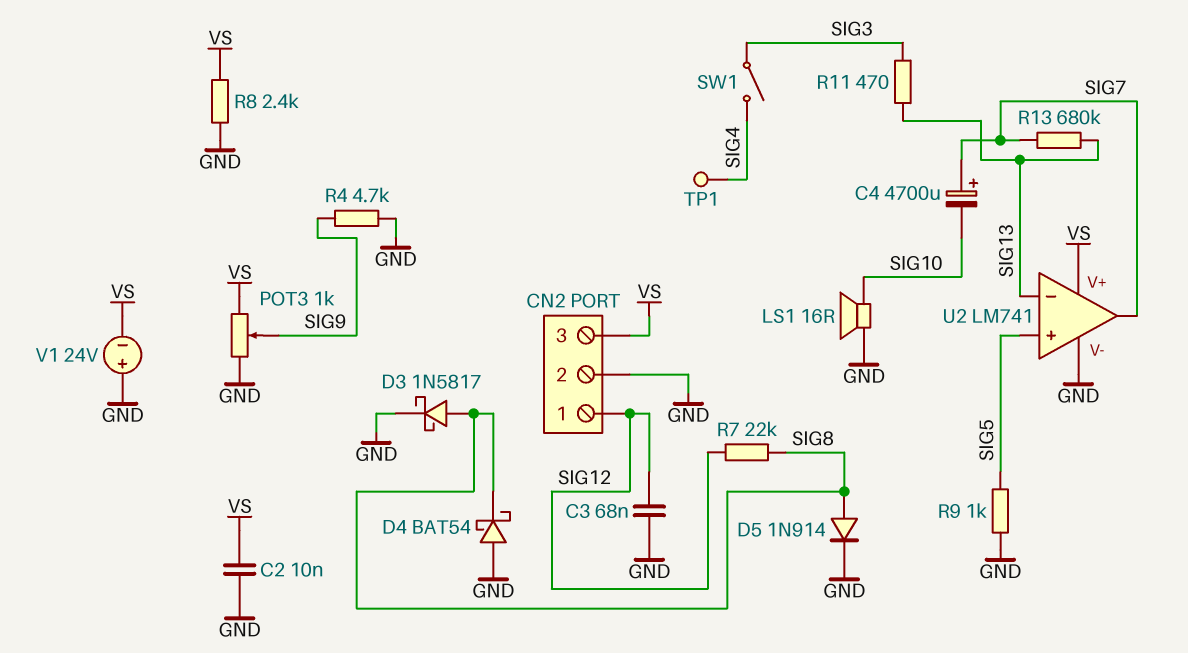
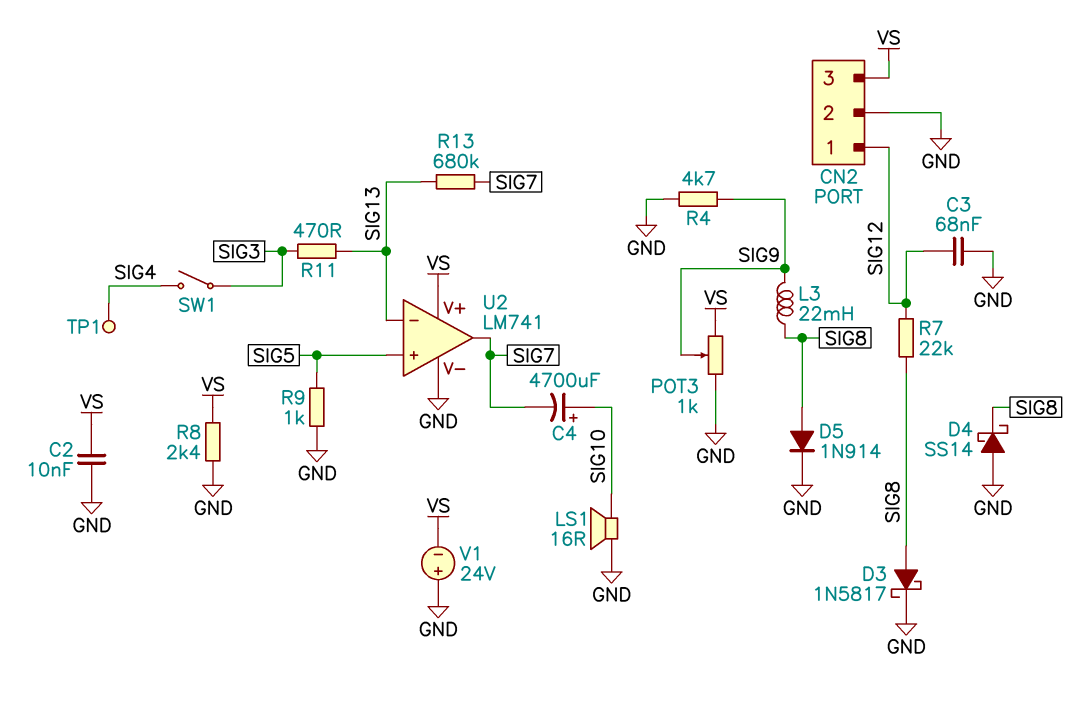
C4: 4700uF (plus SIG7, minus SIG10) -> 4700uF (plus SIG10, minus SIG7)
D4: schottky BAT54 (A GND, K SIG8) -> schottky SS14 (A GND, K SIG8)
L3: none -> 22mH (SIG8, SIG9)

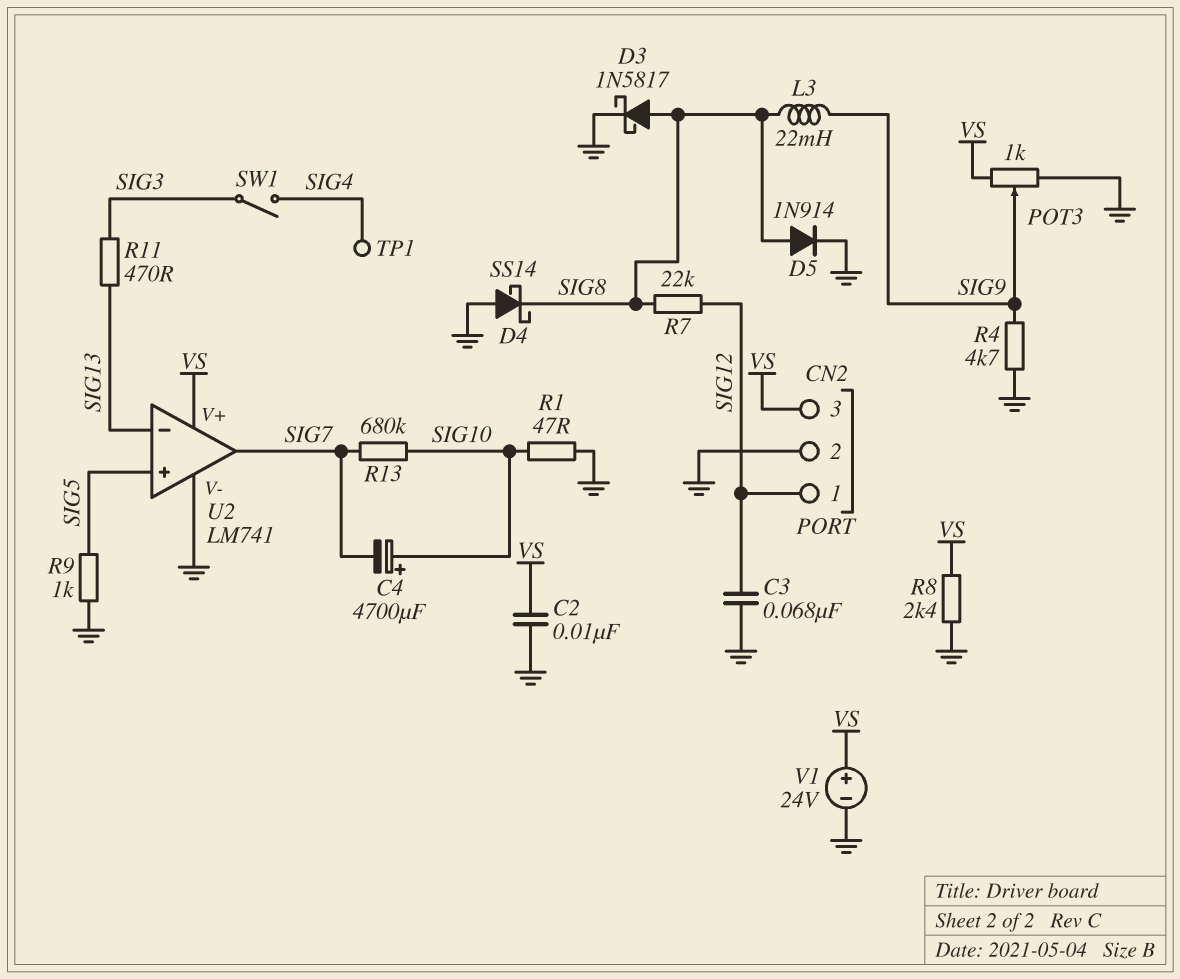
LS1: speaker 16R (GND, SIG10) -> none
R1: none -> 47 (GND, SIG10)
R13: 680k (SIG7, SIG13) -> 680k (SIG7, SIG10)
V1: 24V (plus GND, minus VS) -> 24V (plus VS, minus GND)

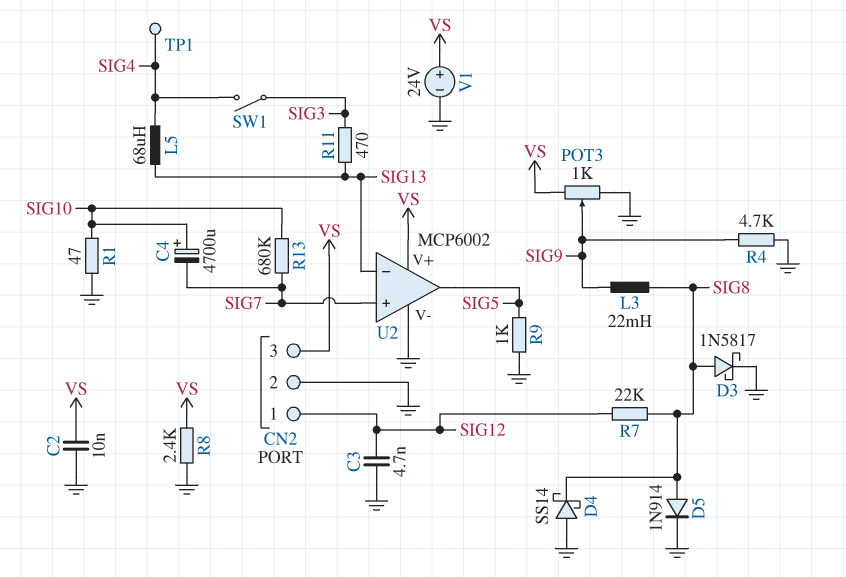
C3: 68nF (GND, SIG12) -> 4.7nF (GND, SIG12)
L5: none -> 68uH (SIG4, SIG13)
U2: LM741 -> MCP6002
U2 pin in+: SIG5 -> SIG7
U2 pin out: SIG7 -> SIG5

